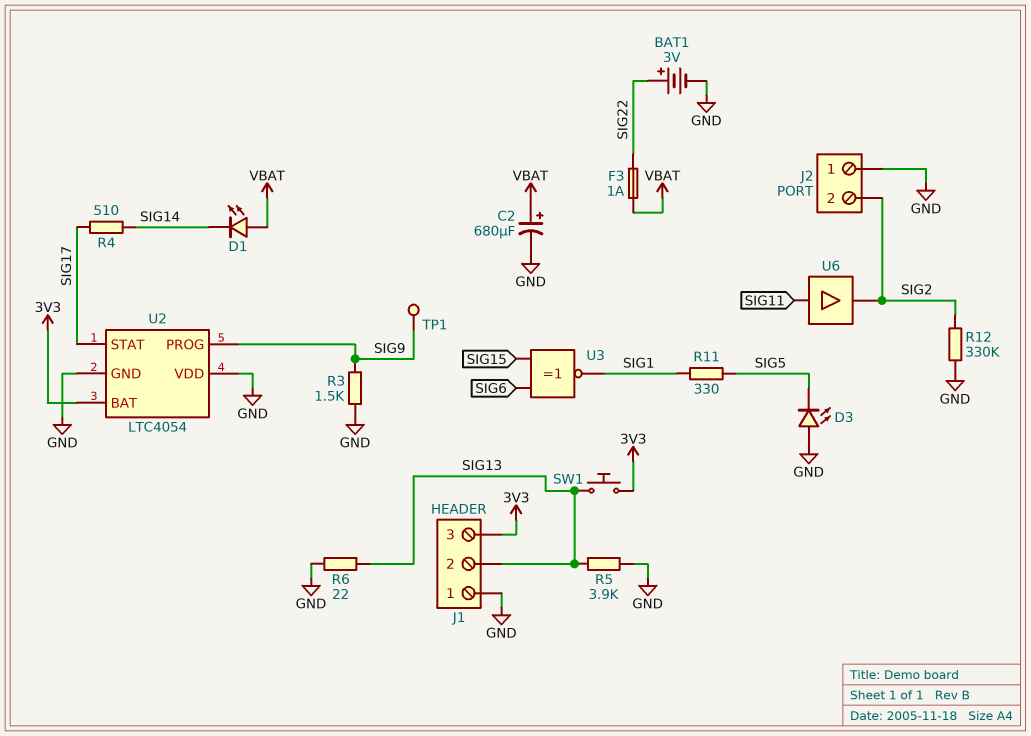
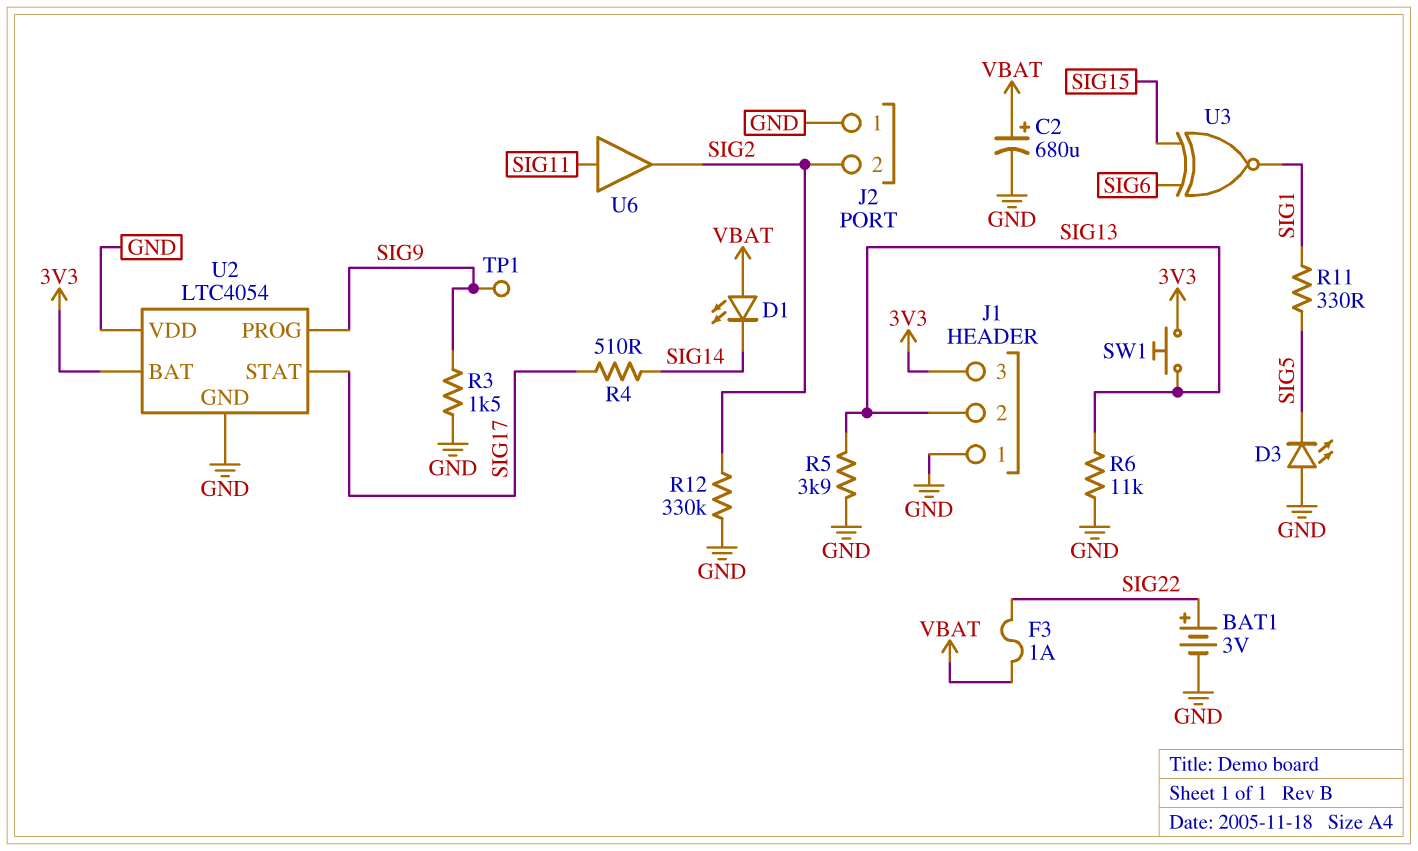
R6: 22 (GND, SIG13) -> 11k (GND, SIG13)

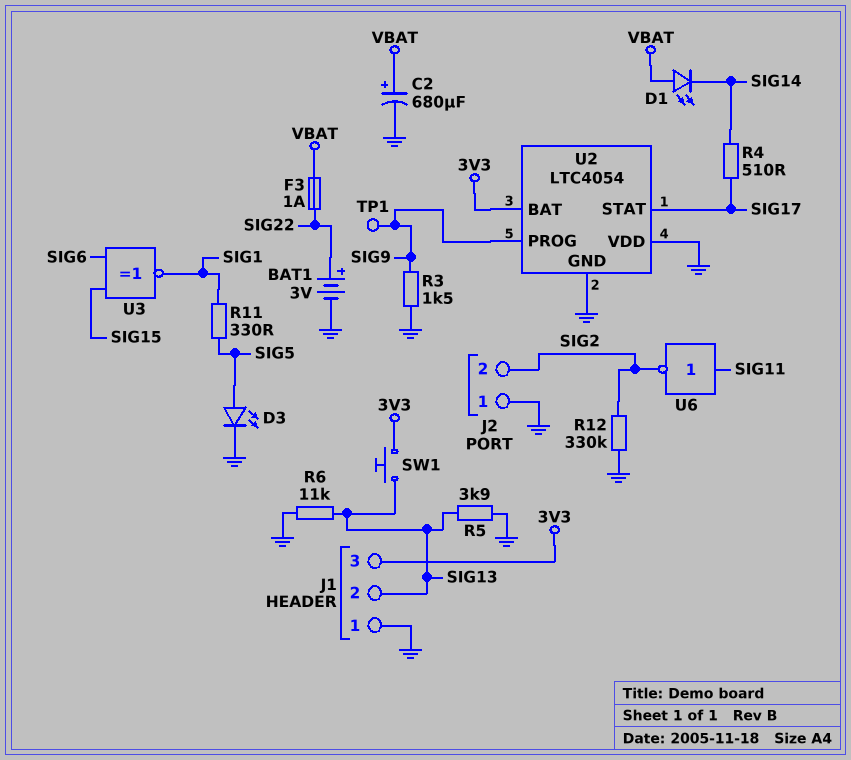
D3: LED (A GND, K SIG5) -> LED (A SIG5, K GND)
U6: buffer (in SIG11, out SIG2) -> NOT (in SIG11, out SIG2)

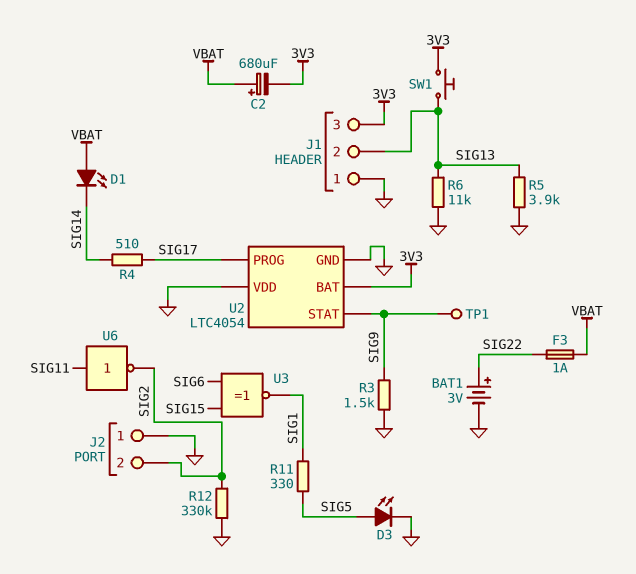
C2: 680uF (plus VBAT, minus GND) -> 680uF (plus VBAT, minus 3V3)
U2 pin PROG: SIG9 -> SIG17
U2 pin STAT: SIG17 -> SIG9

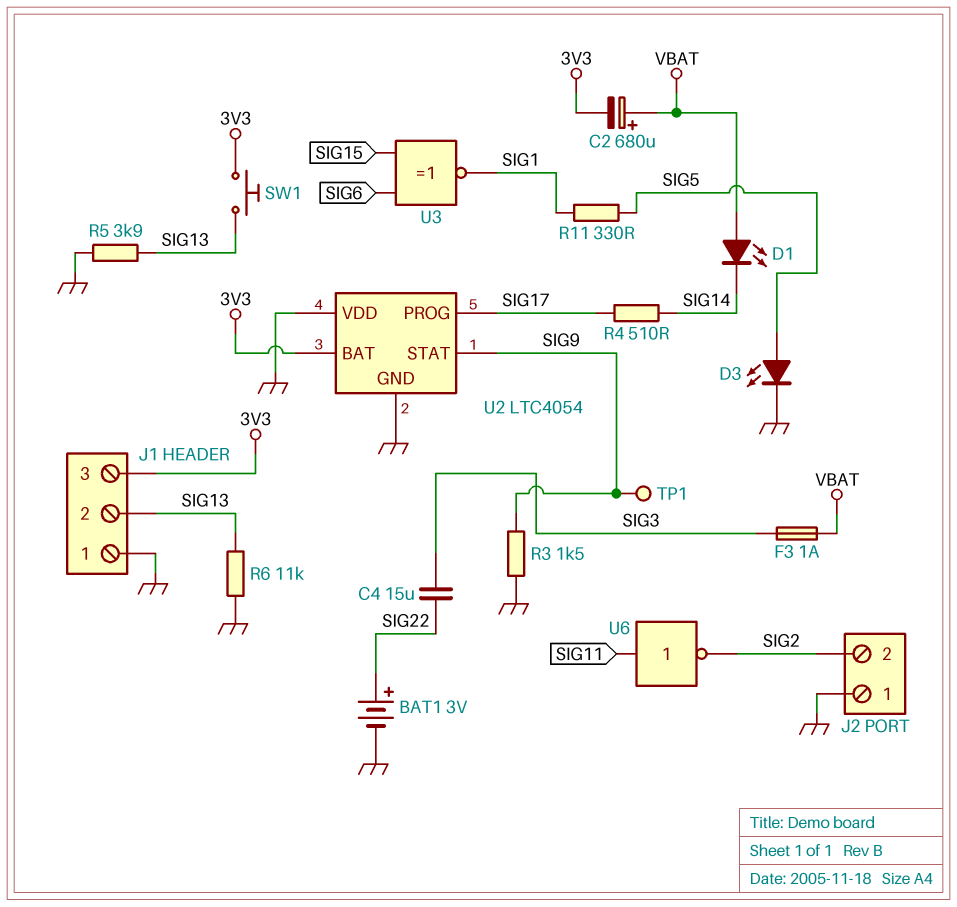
C4: none -> 15uF (SIG3, SIG22)
F3: 1A (SIG22, VBAT) -> 1A (SIG3, VBAT)
R12: 330k (GND, SIG2) -> none

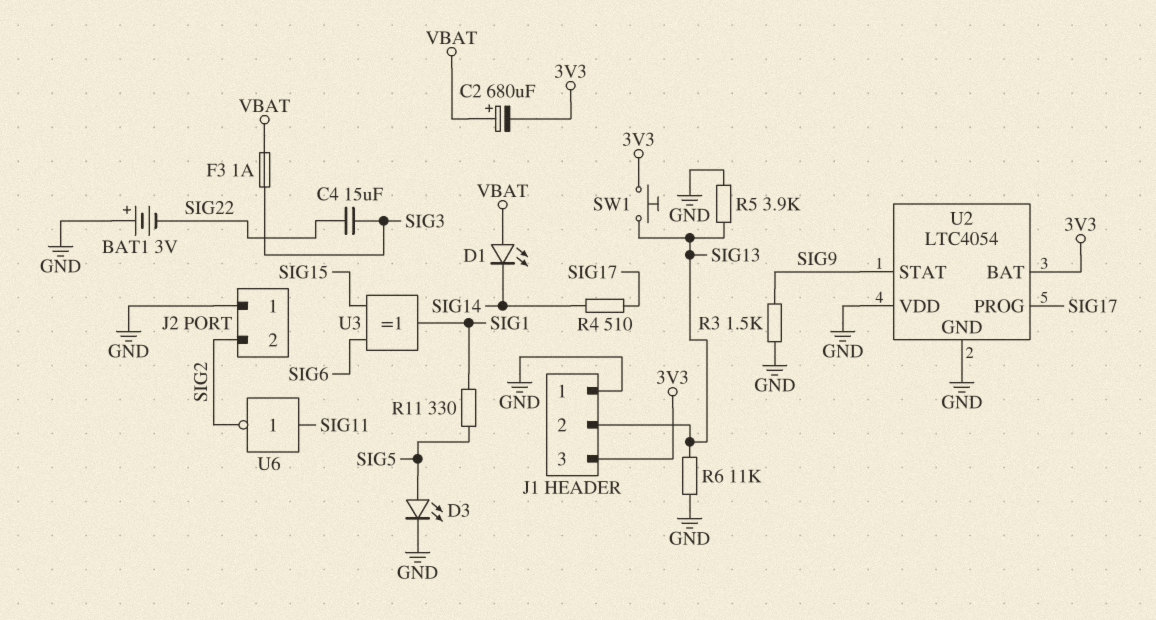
BAT1: 3V (plus SIG22, minus GND) -> 3V (plus GND, minus SIG22)
TP1: test point (SIG9) -> none
U3: XNOR (in SIG6, in SIG15, out SIG1) -> XOR (in SIG6, in SIG15, out SIG1)

